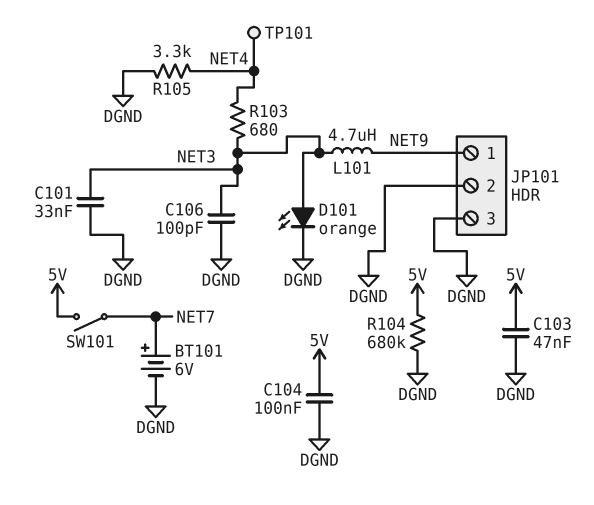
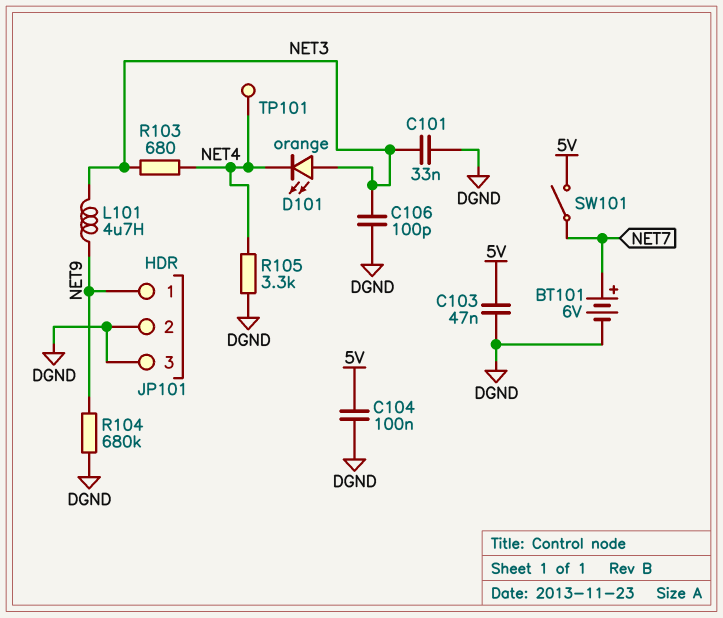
D101: LED orange (A NET3, K DGND) -> LED orange (A NET3, K NET4)
R104: 680k (5V, DGND) -> 680k (DGND, NET9)

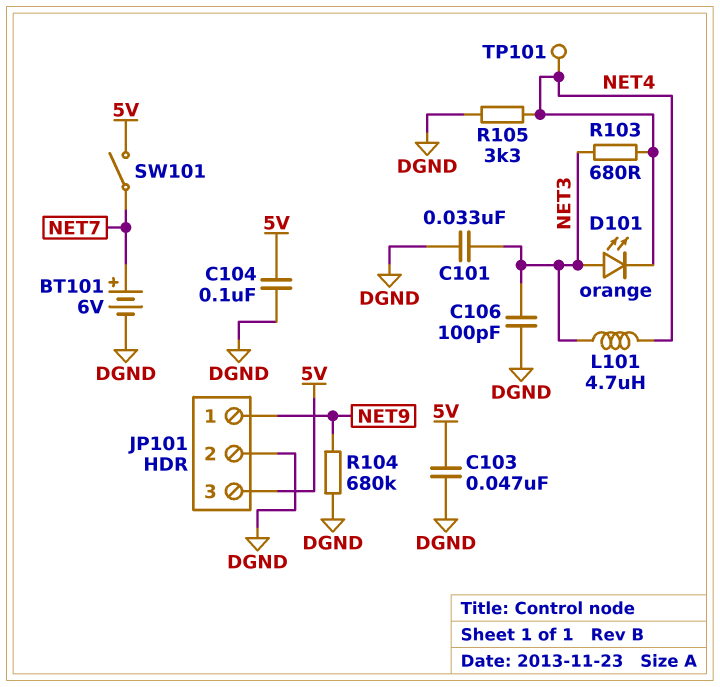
JP101 pin 3: DGND -> 5V
L101: 4.7uH (NET3, NET9) -> 4.7uH (NET3, NET4)

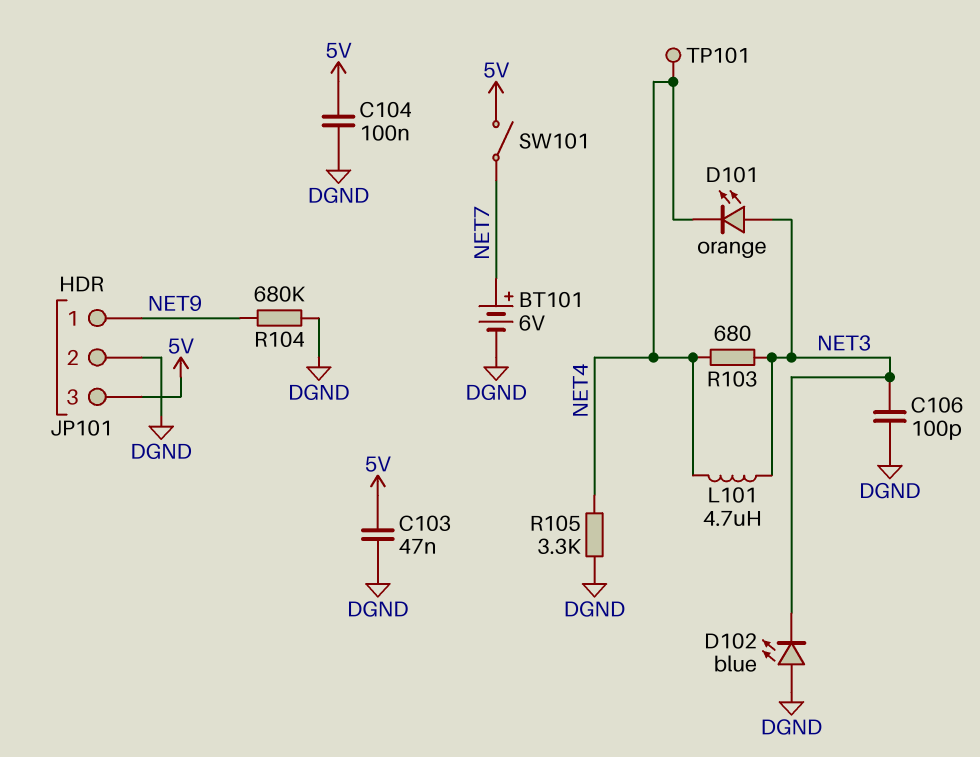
C101: 33nF (DGND, NET3) -> none
D102: none -> LED blue (A DGND, K NET3)

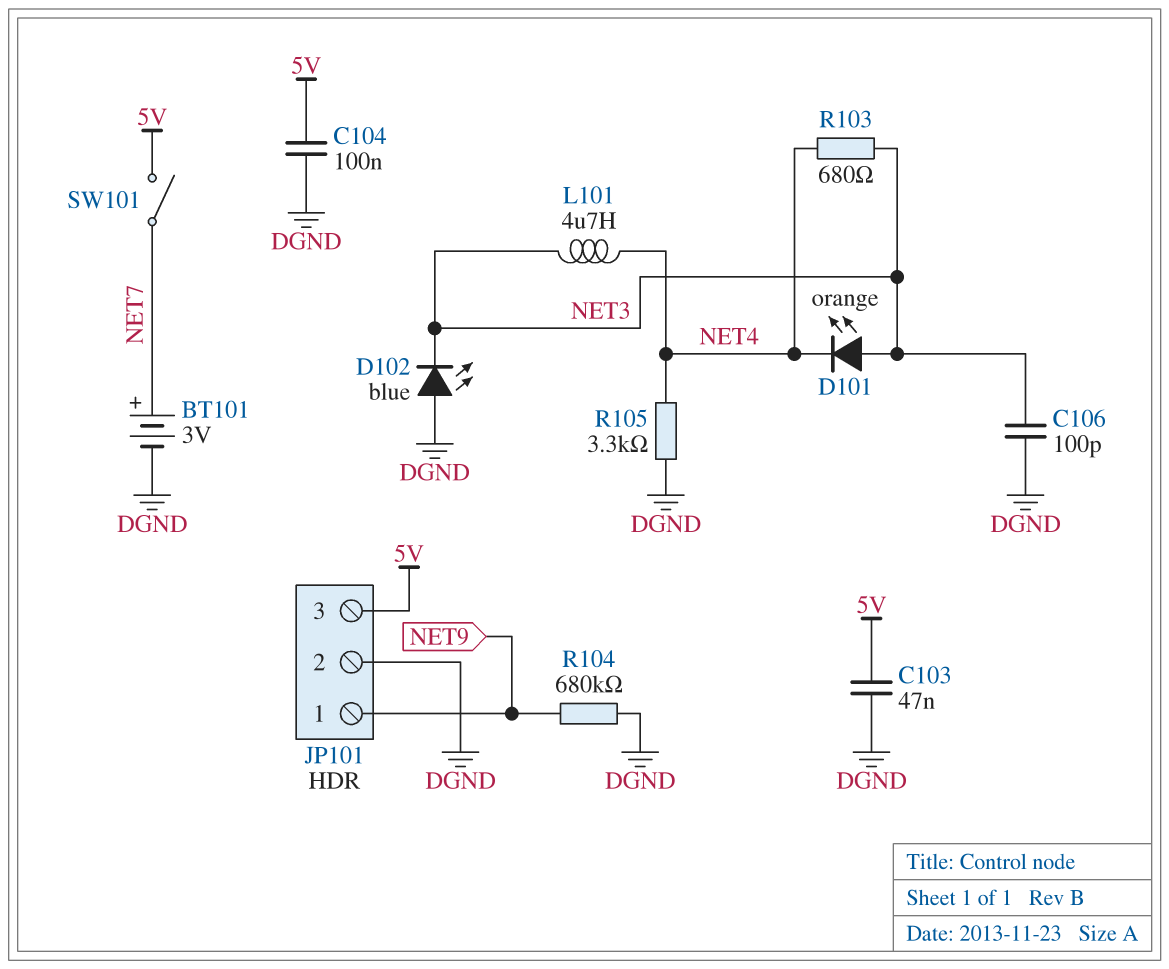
BT101: 6V (plus NET7, minus DGND) -> 3V (plus NET7, minus DGND)
TP101: test point (NET4) -> none

